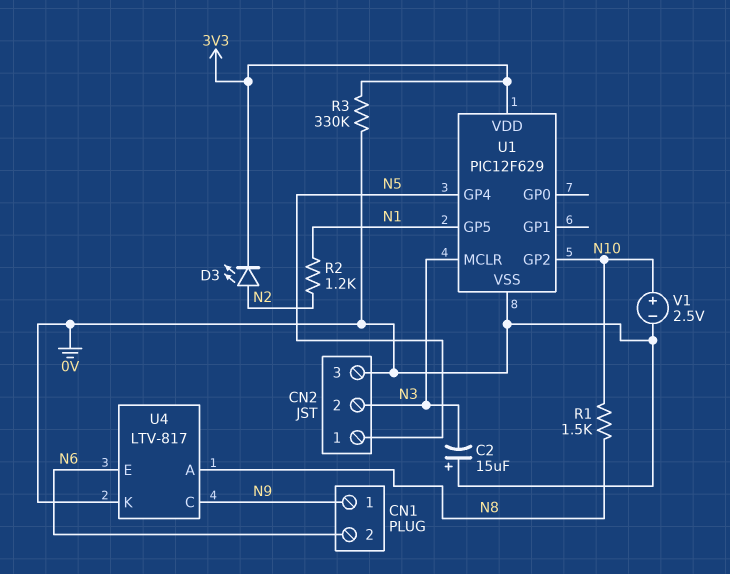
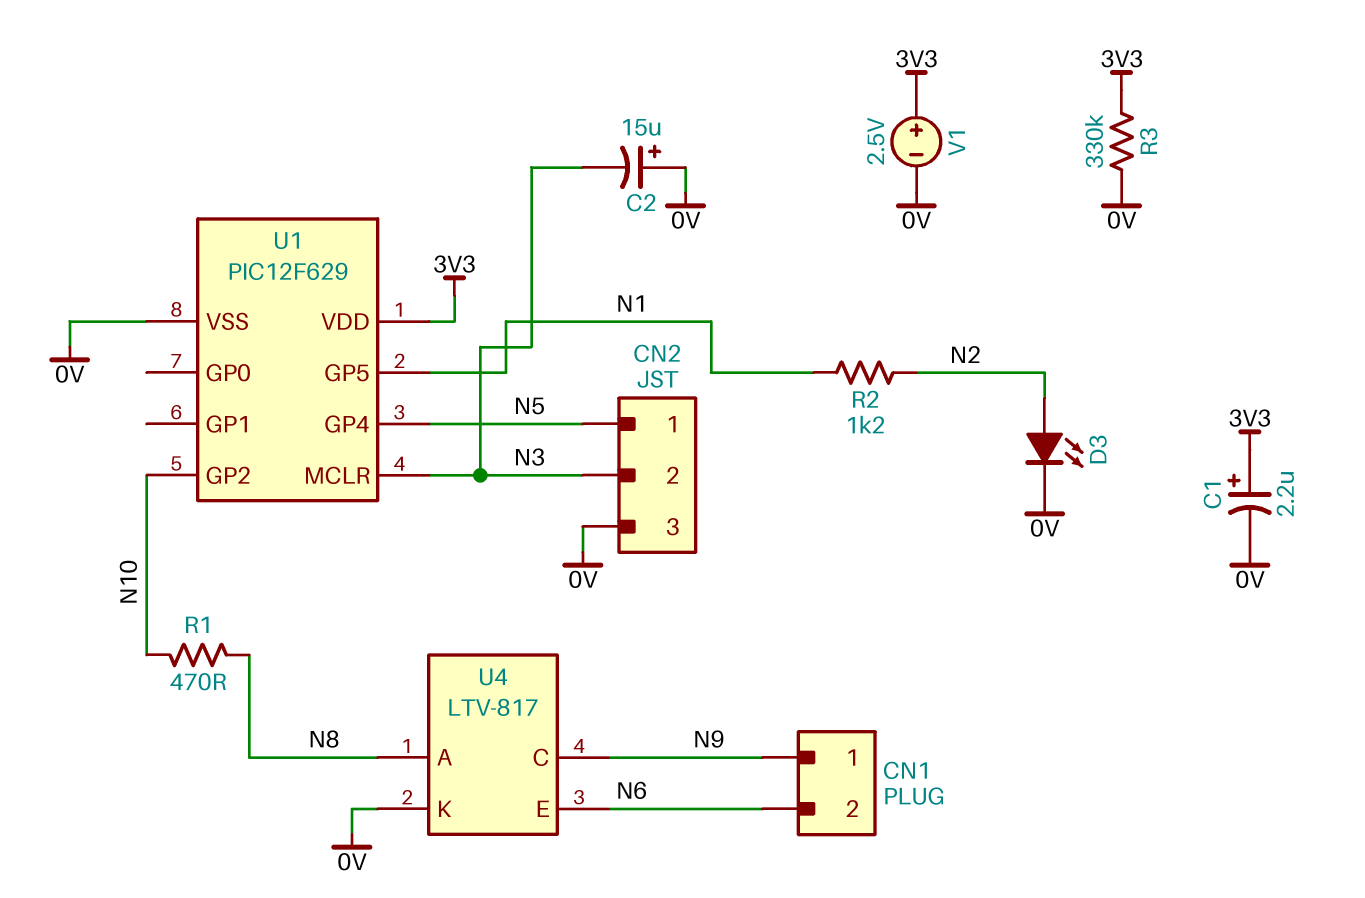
C1: none -> 2.2uF (plus 3V3, minus 0V)
D3: LED (A N2, K 3V3) -> LED (A N2, K 0V)
R1: 1.5k (N8, N10) -> 470 (N8, N10)
V1: 2.5V (plus N10, minus 0V) -> 2.5V (plus 3V3, minus 0V)

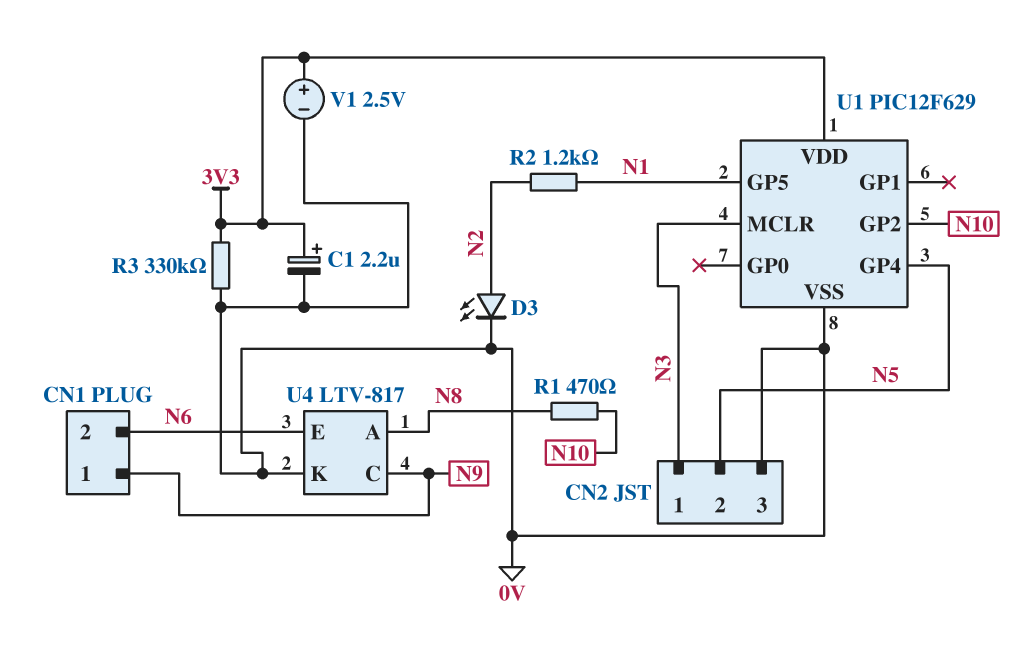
C2: 15uF (plus 0V, minus N3) -> none
CN2 pin 1: N5 -> N3
CN2 pin 2: N3 -> N5

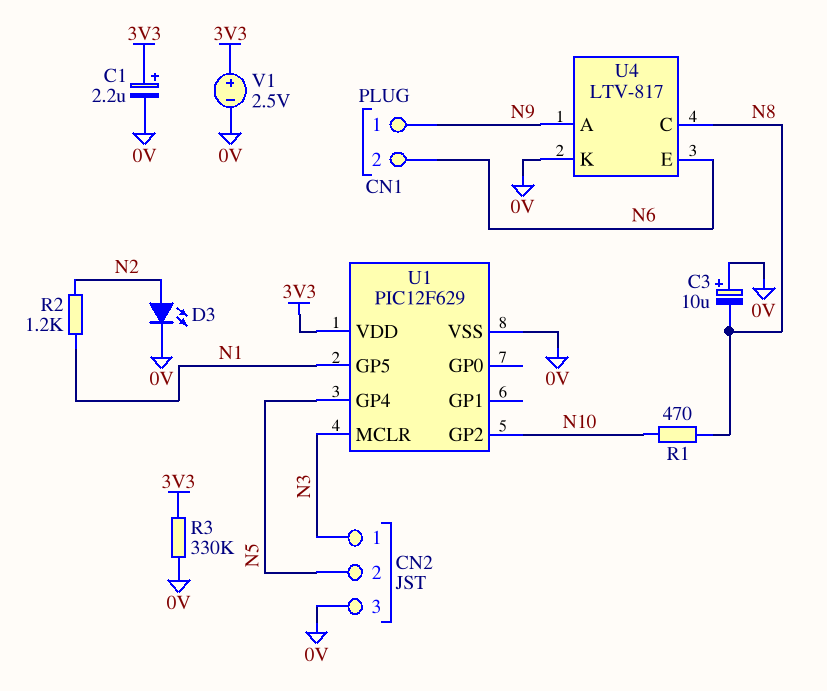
C3: none -> 10uF (plus 0V, minus N8)
U4 pin A: N8 -> N9
U4 pin C: N9 -> N8

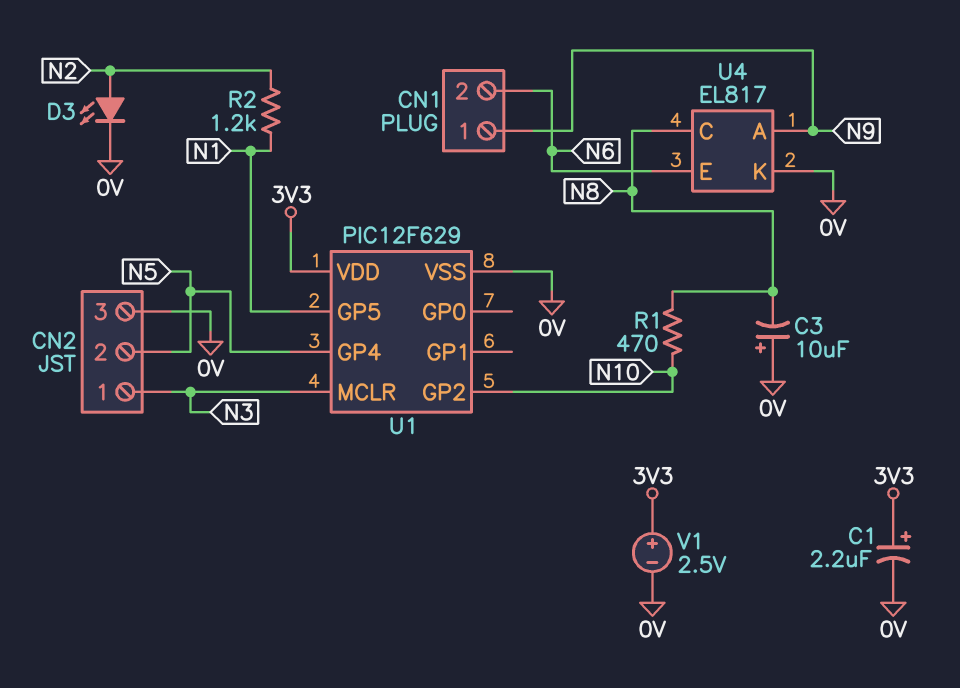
R3: 330k (0V, 3V3) -> none
U4: LTV-817 -> EL817

